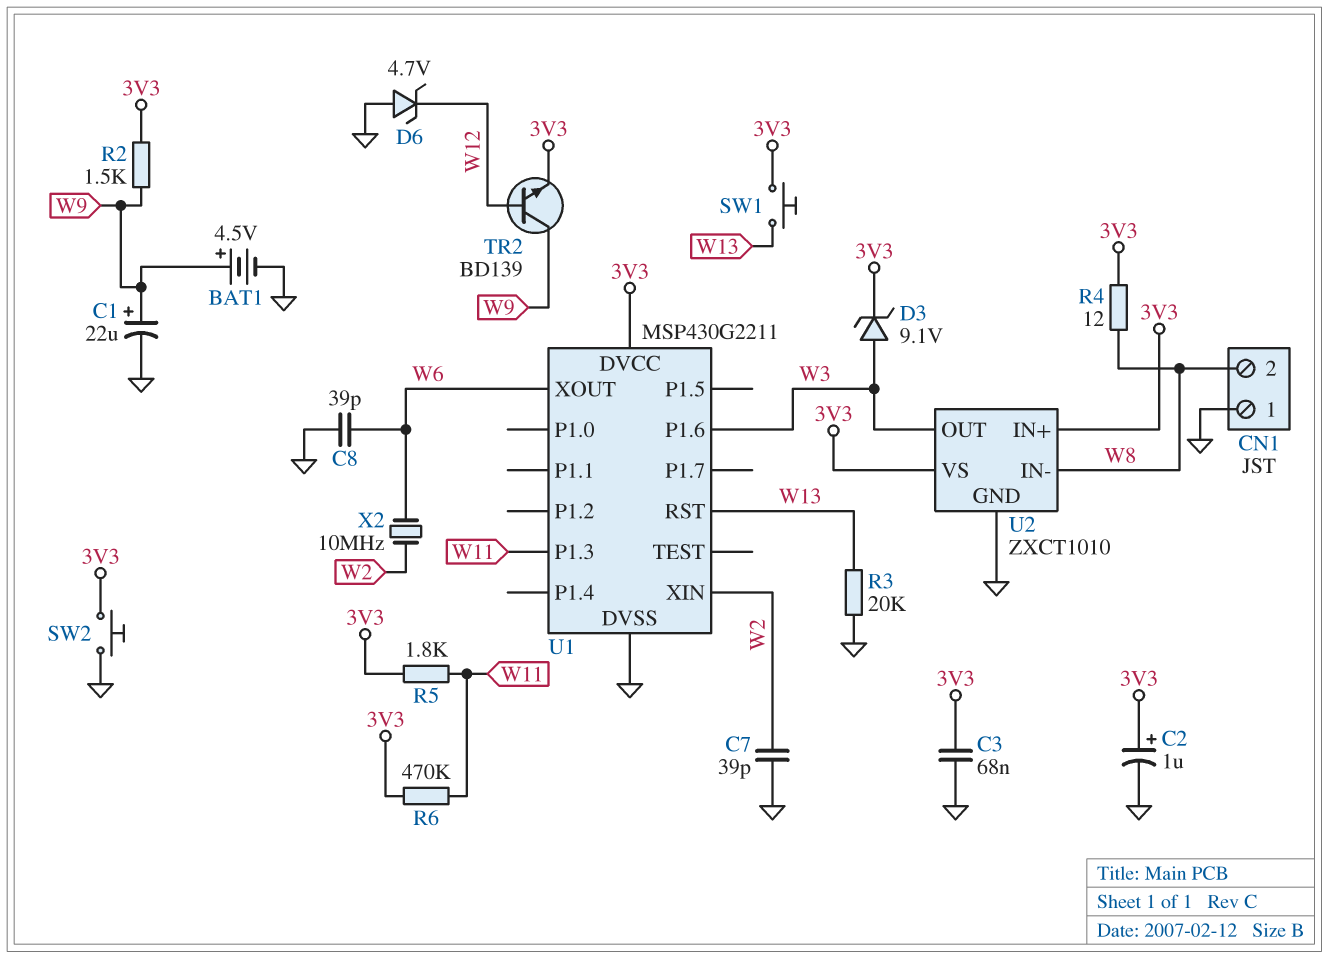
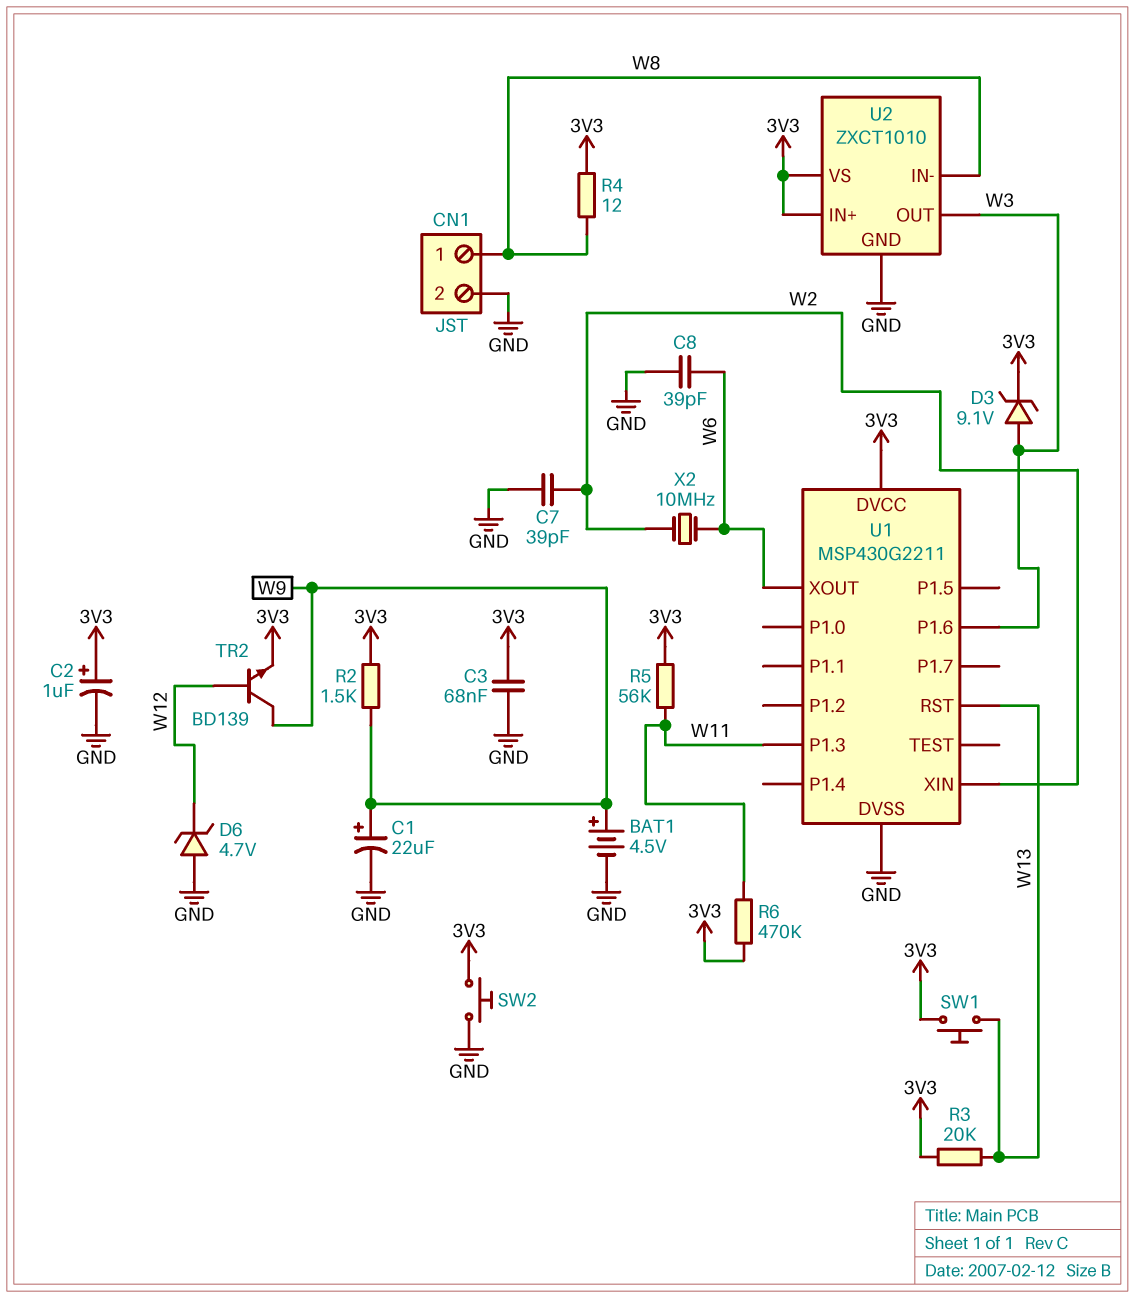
CN1 pin 1: GND -> W8
CN1 pin 2: W8 -> GND
R3: 20k (GND, W13) -> 20k (3V3, W13)
R5: 1.8k (3V3, W11) -> 56k (3V3, W11)

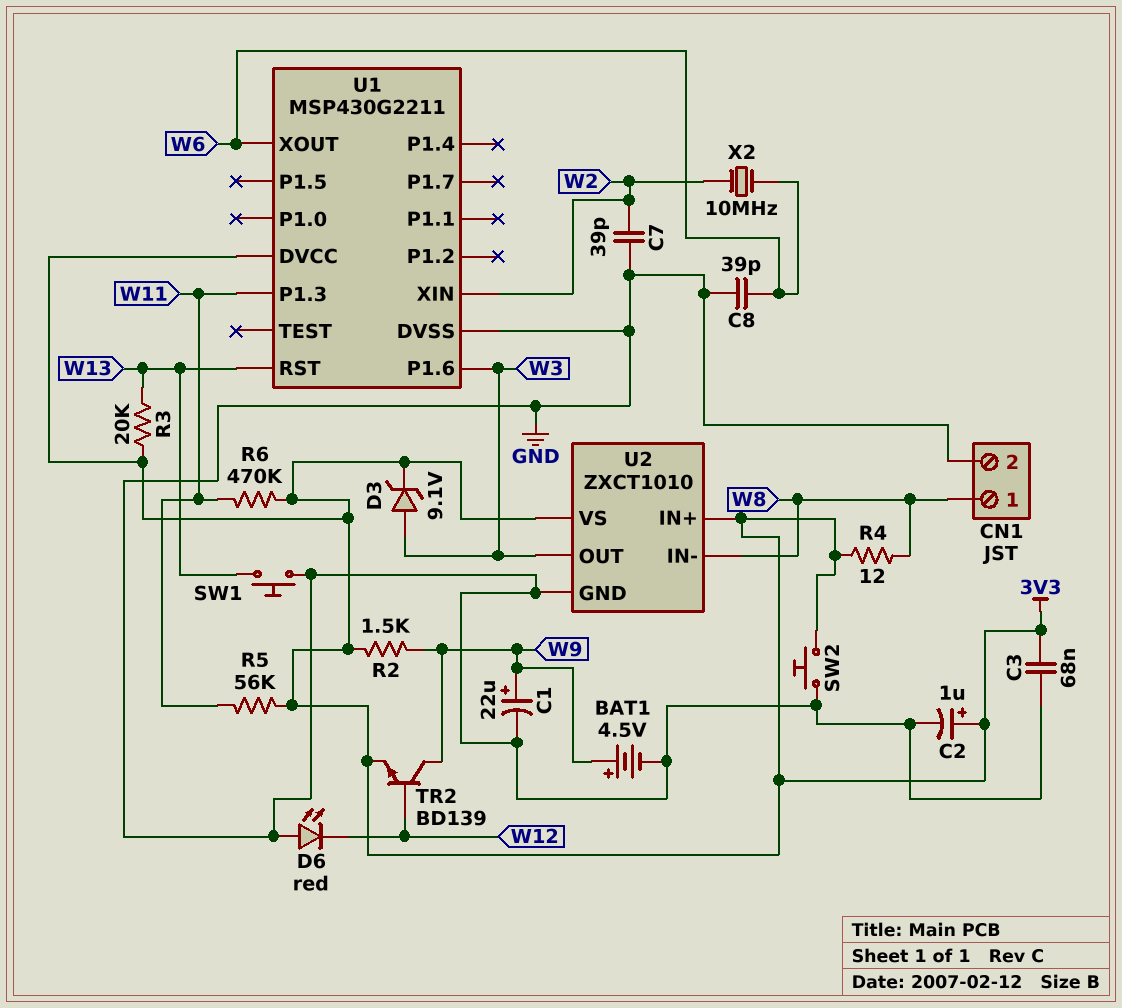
D6: zener 4.7V (A GND, K W12) -> LED red (A GND, K W12)
SW1: button (3V3, W13) -> button (GND, W13)

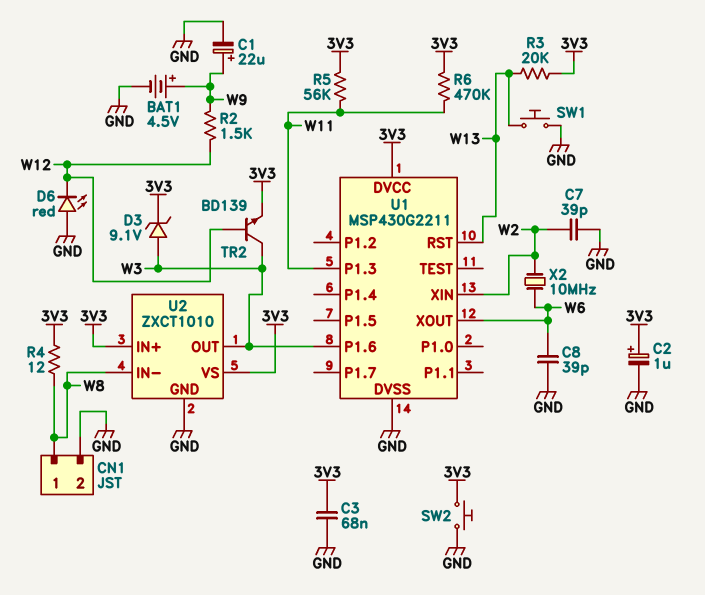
R2: 1.5k (3V3, W9) -> 1.5k (W9, W12)
TR2: NPN BD139 (B W12, C W9, E 3V3) -> NPN BD139 (B W12, C W3, E 3V3)

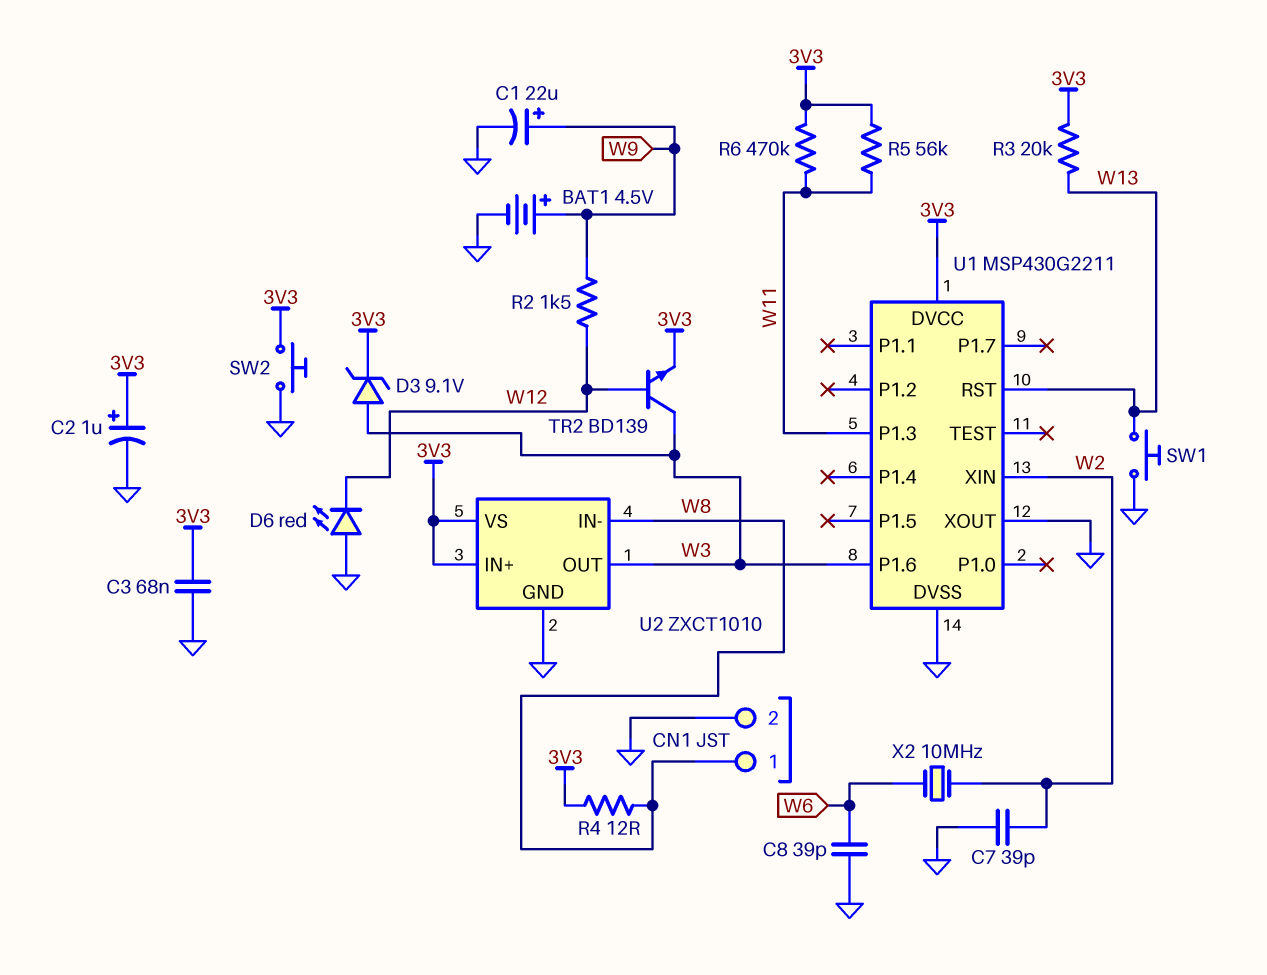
U1 pin XOUT: W6 -> GND

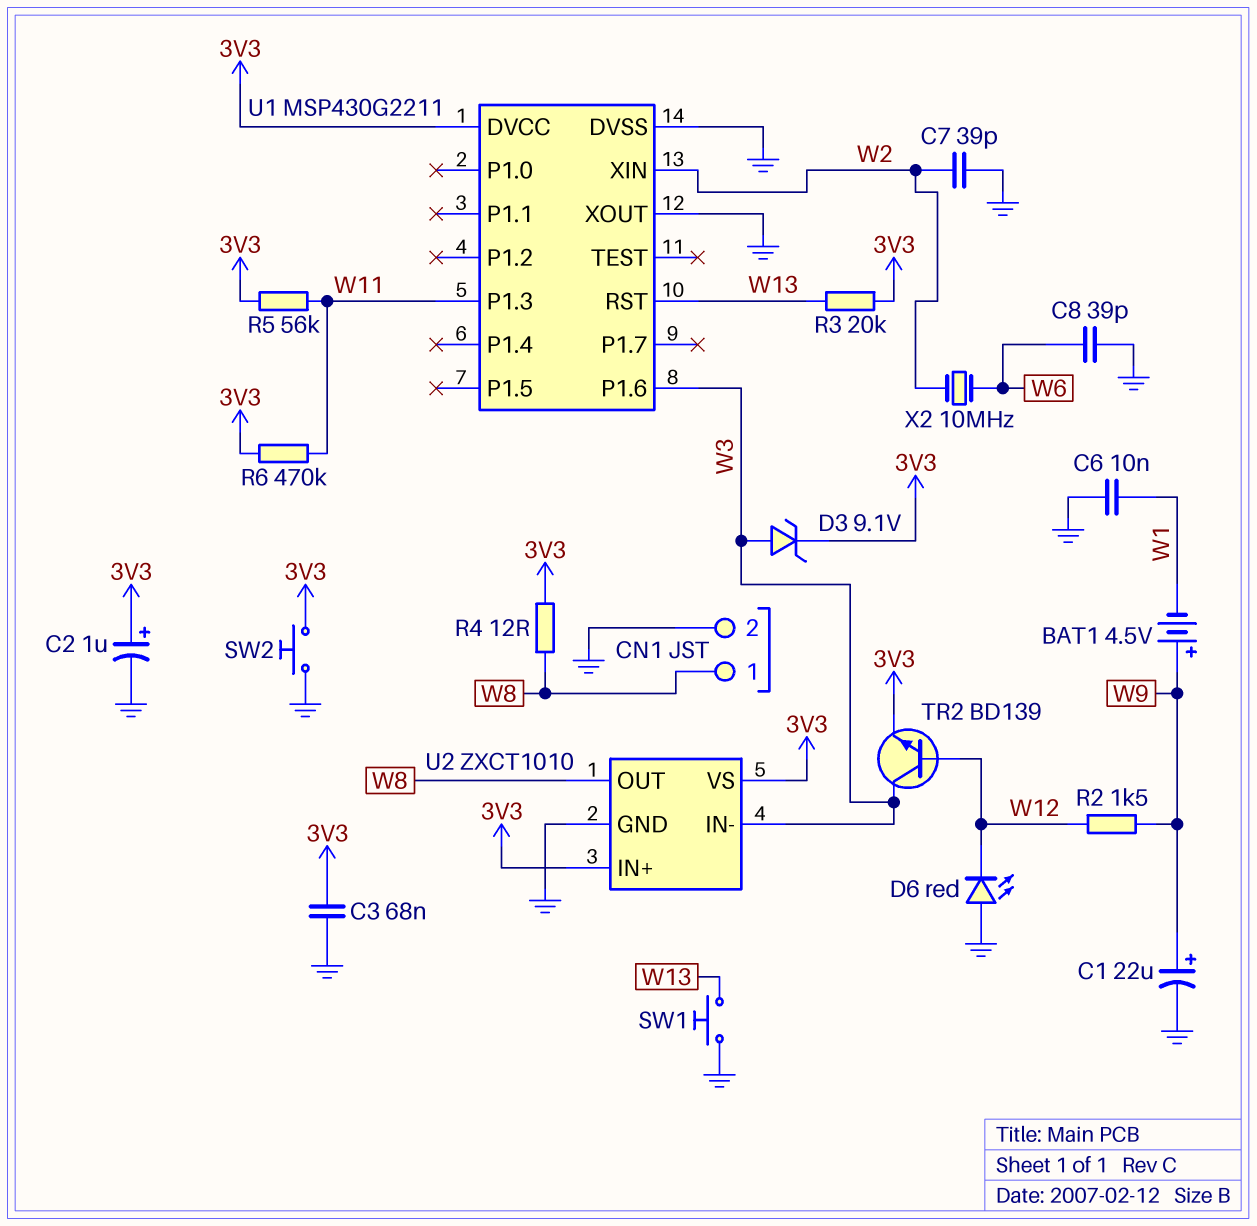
BAT1: 4.5V (plus W9, minus GND) -> 4.5V (plus W9, minus W1)
C6: none -> 10nF (GND, W1)
U2 pin IN-: W8 -> W3
U2 pin OUT: W3 -> W8

